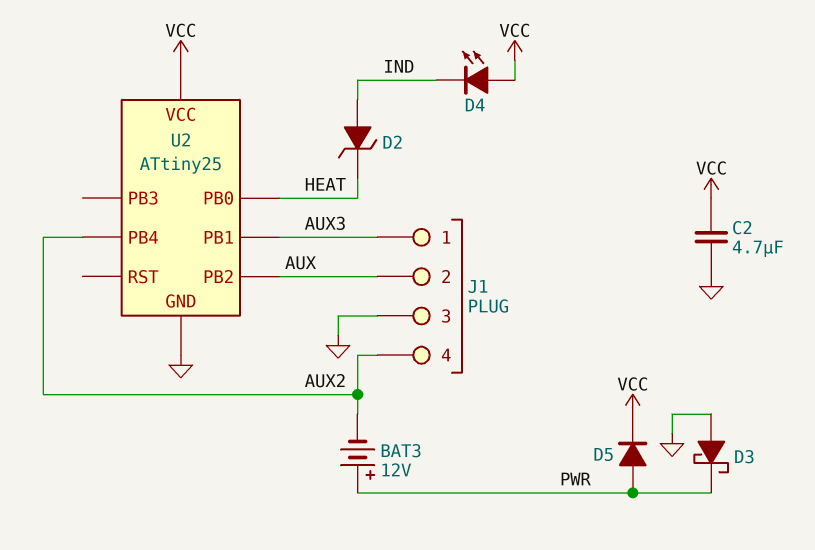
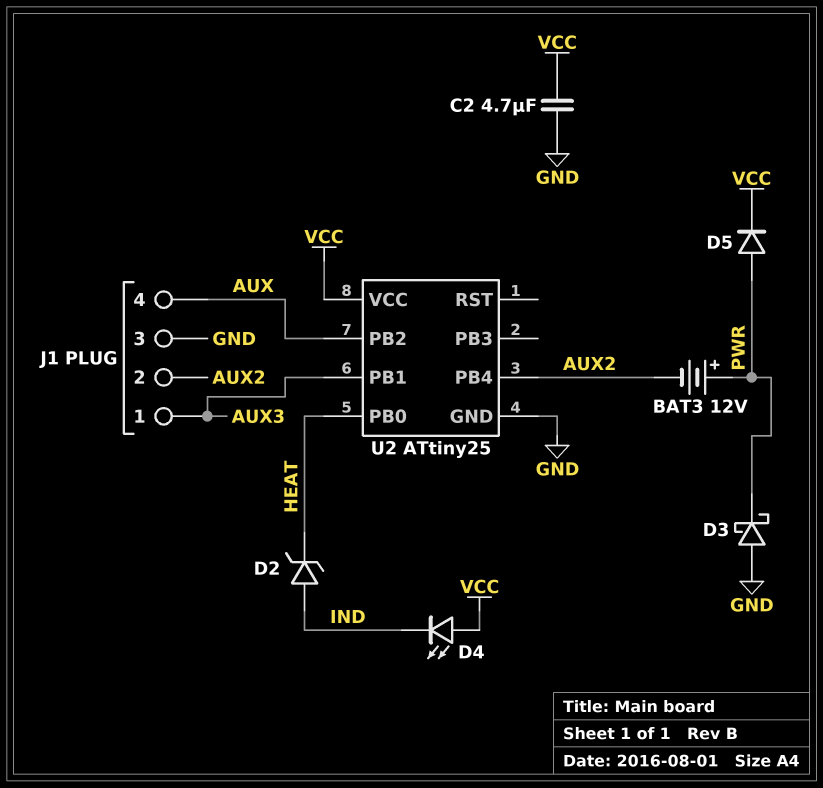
J1 pin 2: AUX -> AUX2
J1 pin 4: AUX2 -> AUX

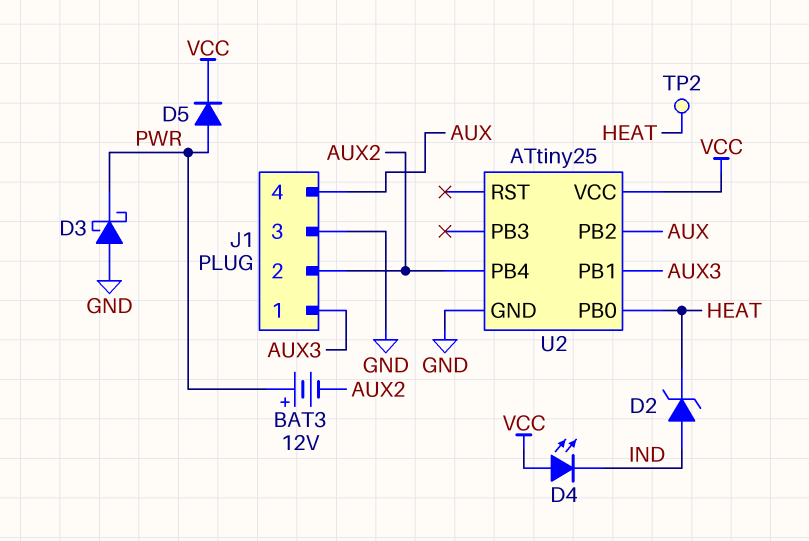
C2: 4.7uF (GND, VCC) -> none
TP2: none -> test point (HEAT)

